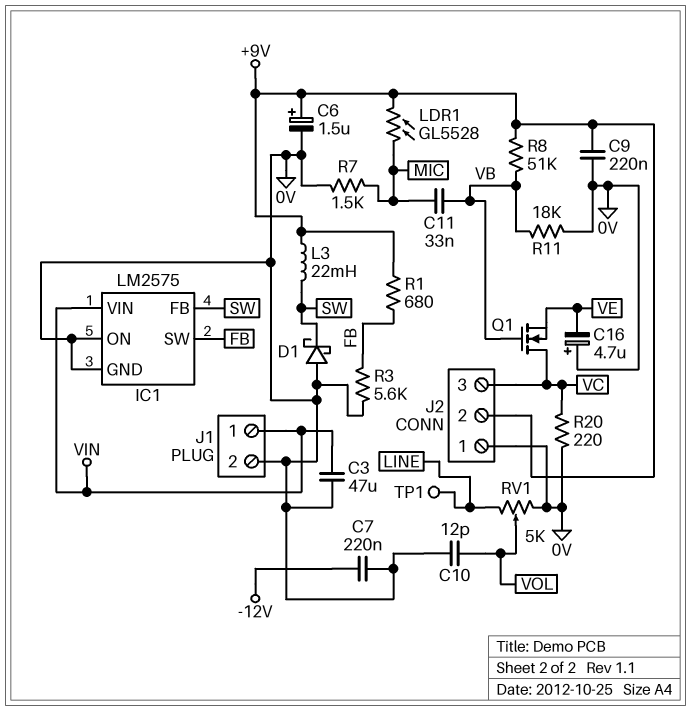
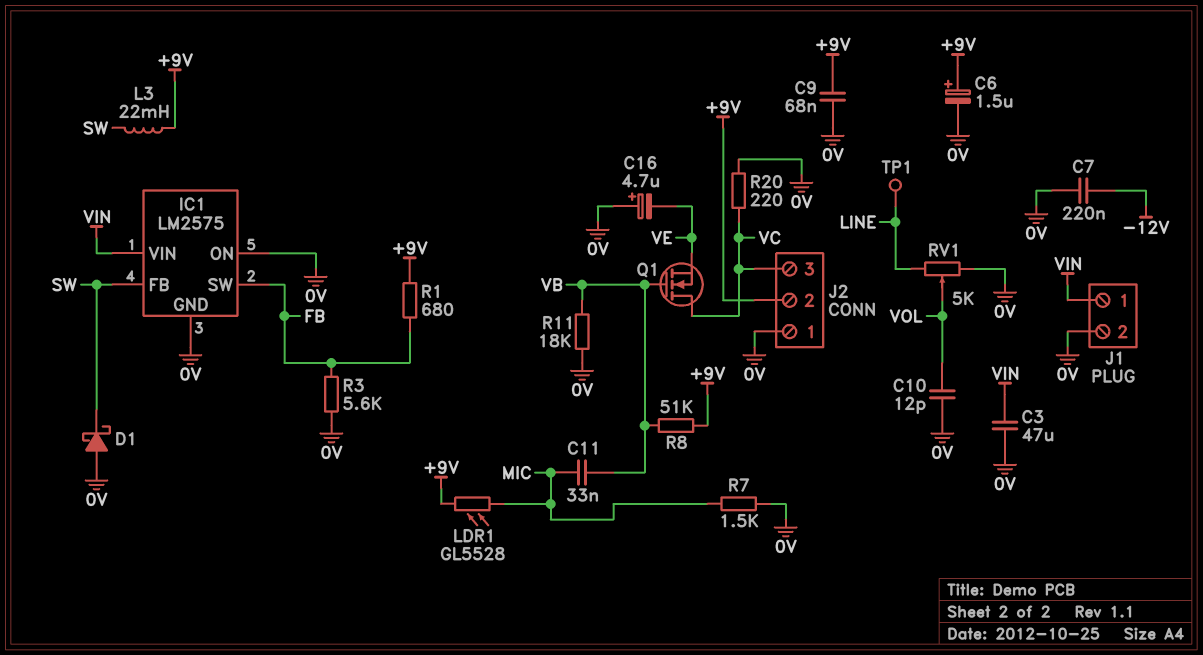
C9: 220nF (+9V, 0V) -> 68nF (+9V, 0V)

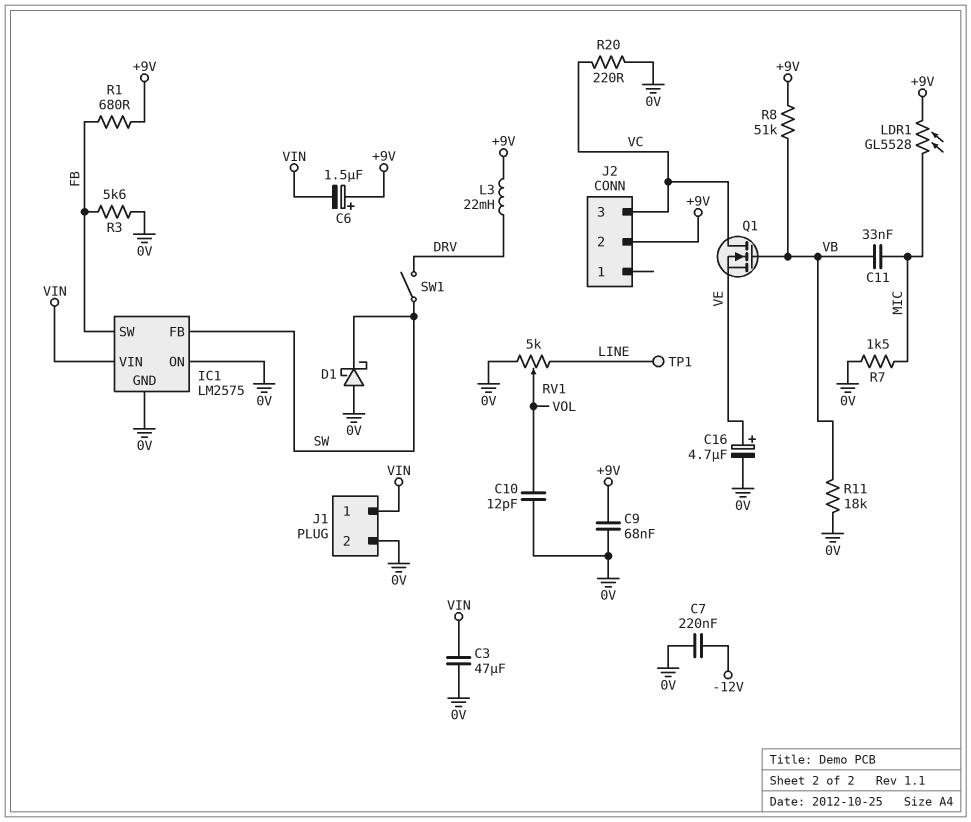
C6: 1.5uF (plus +9V, minus 0V) -> 1.5uF (plus +9V, minus VIN)
C16: 4.7uF (plus 0V, minus VE) -> 4.7uF (plus VE, minus 0V)
J2 pin 1: 0V -> none
L3: 22mH (+9V, SW) -> 22mH (+9V, DRV)
SW1: none -> switch (DRV, SW)

